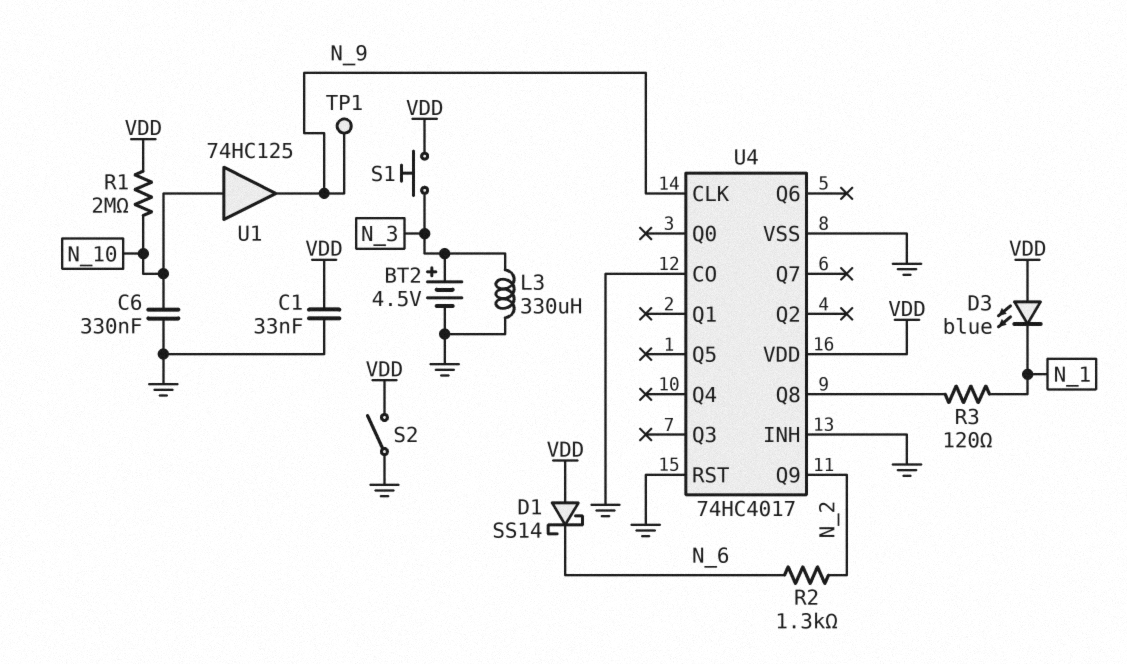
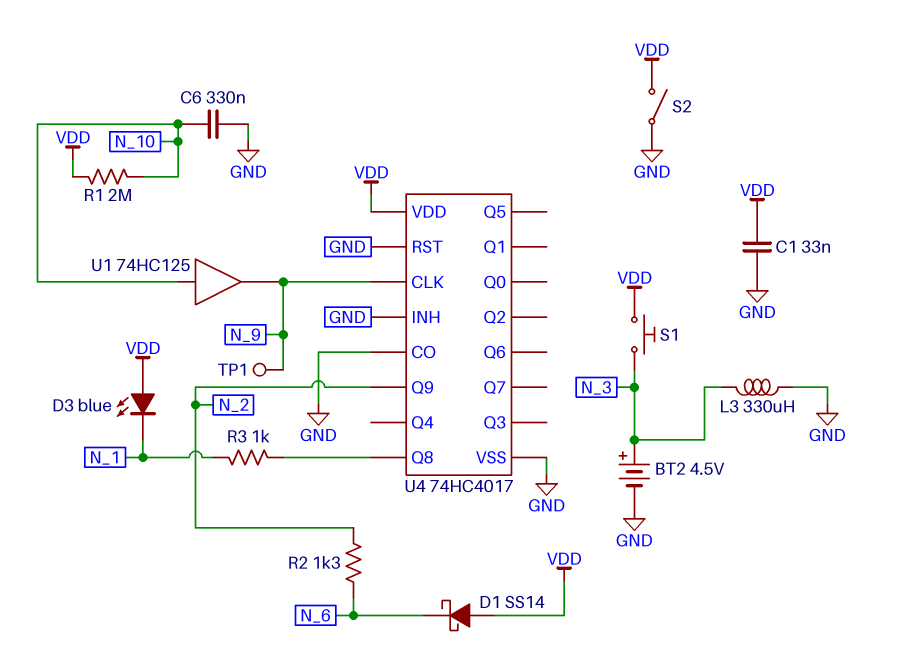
R3: 120 (N_1, U4/Q8) -> 1k (N_1, U4/Q8)

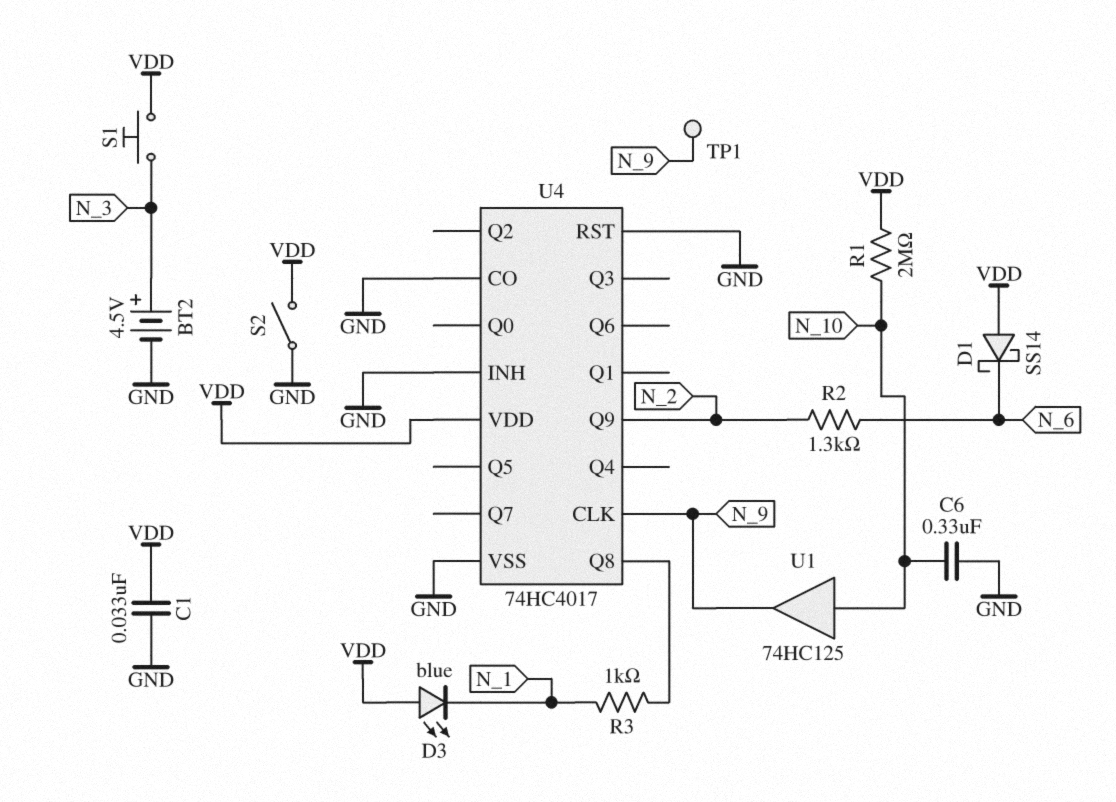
L3: 330uH (GND, N_3) -> none

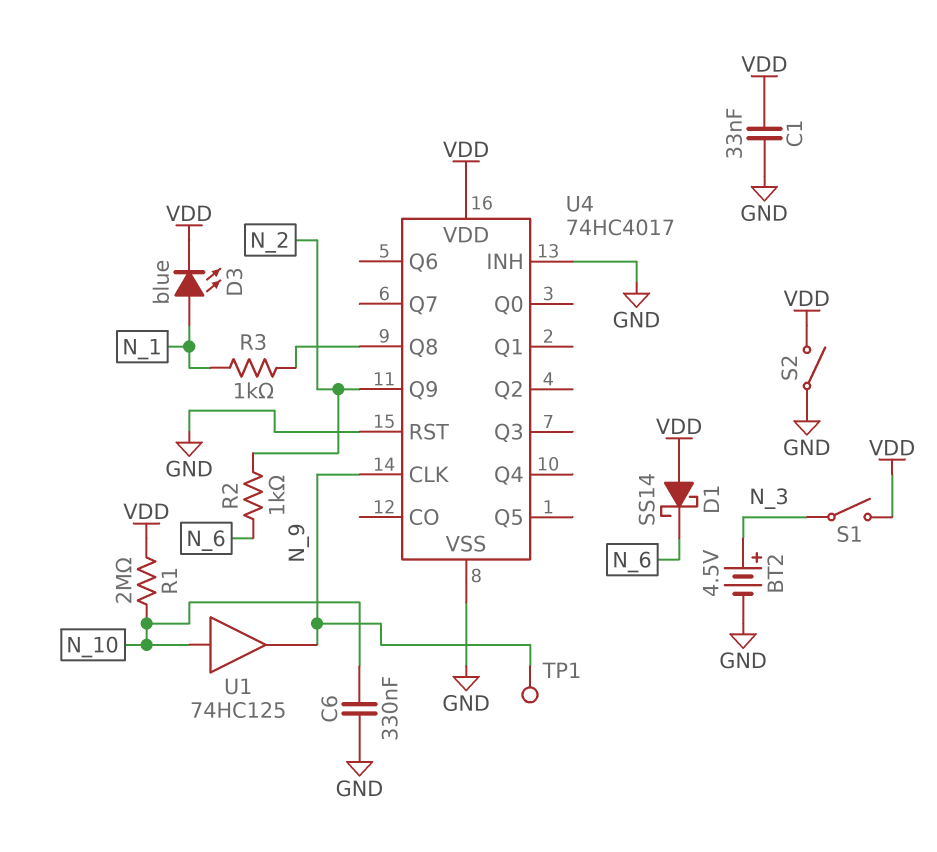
D3: LED blue (A VDD, K N_1) -> LED blue (A N_1, K VDD)
R2: 1.3k (N_2, N_6) -> 1k (N_2, N_6)
S1: button (N_3, VDD) -> switch (N_3, VDD)
U4 pin CO: GND -> none

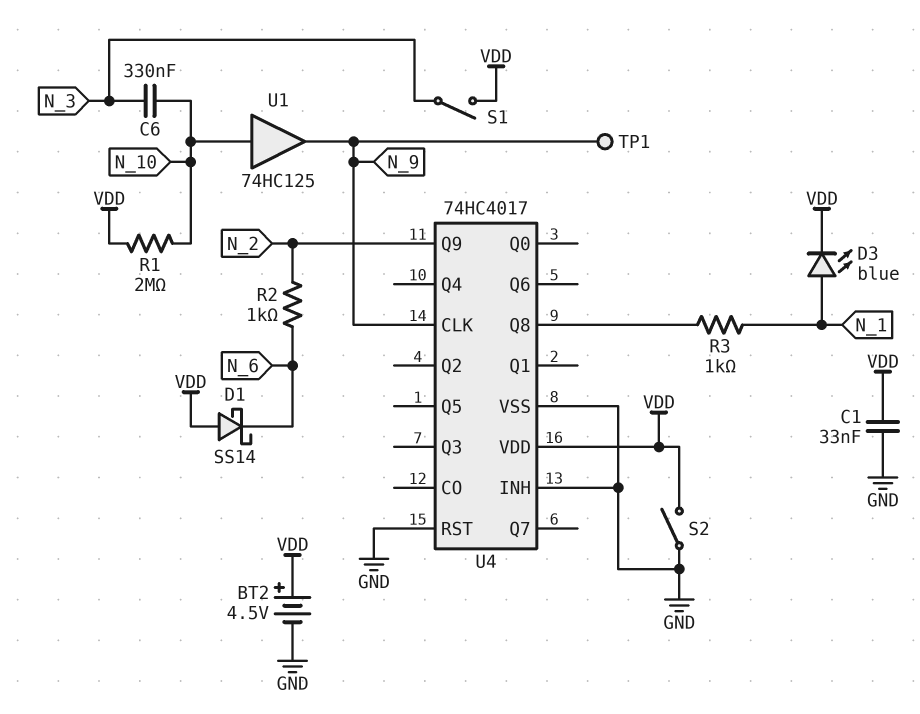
BT2: 4.5V (plus N_3, minus GND) -> 4.5V (plus VDD, minus GND)
C6: 330nF (GND, N_10) -> 330nF (N_3, N_10)

